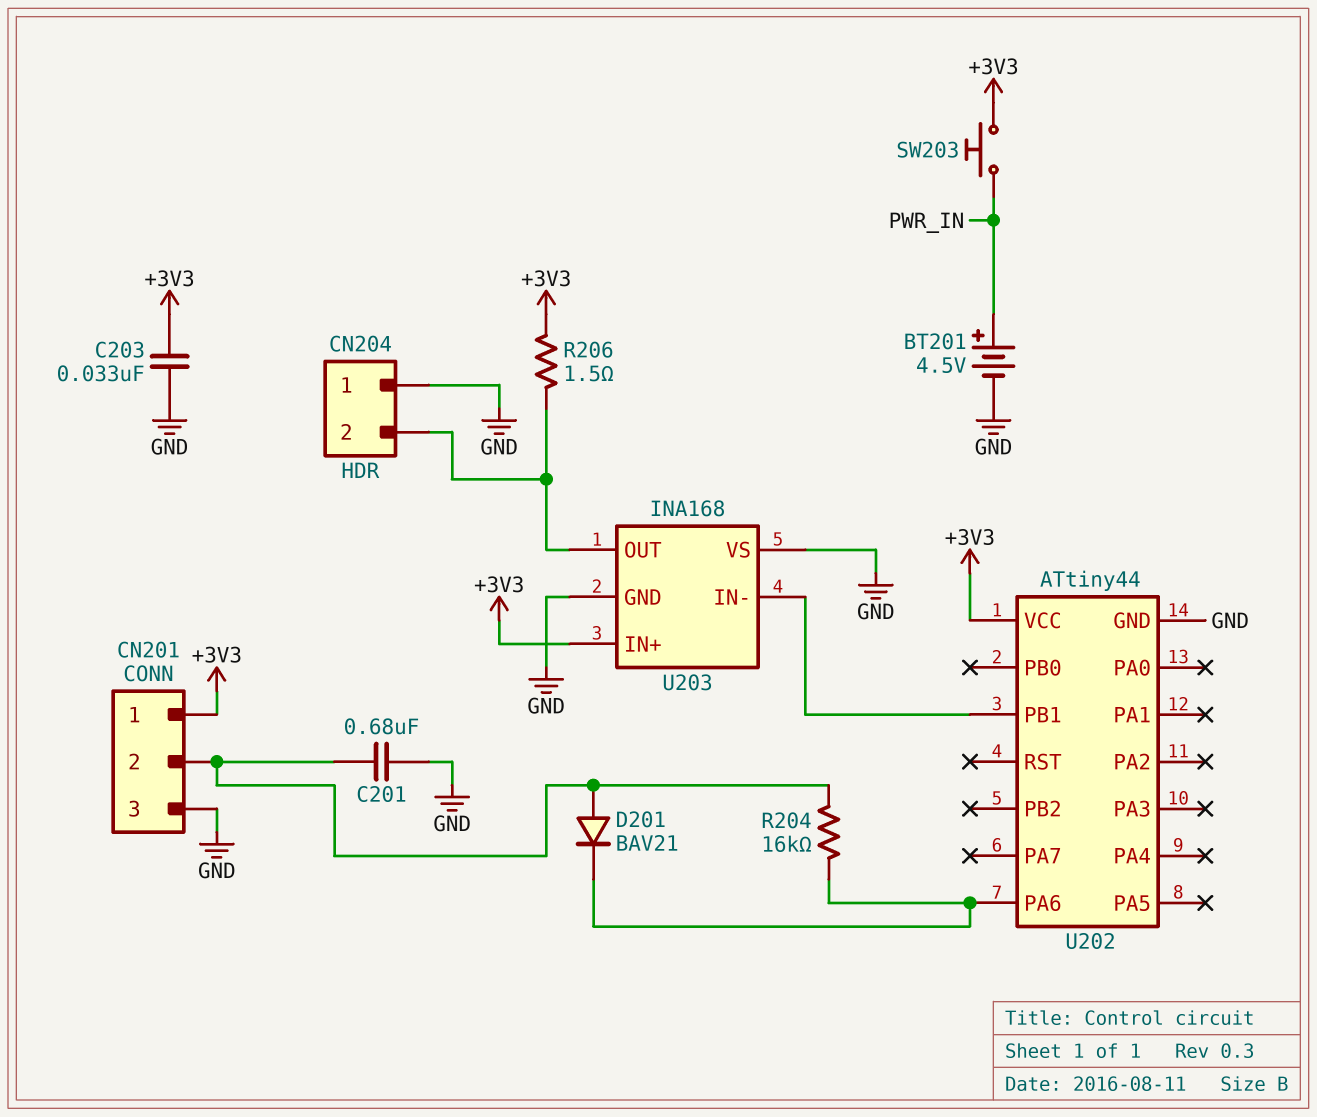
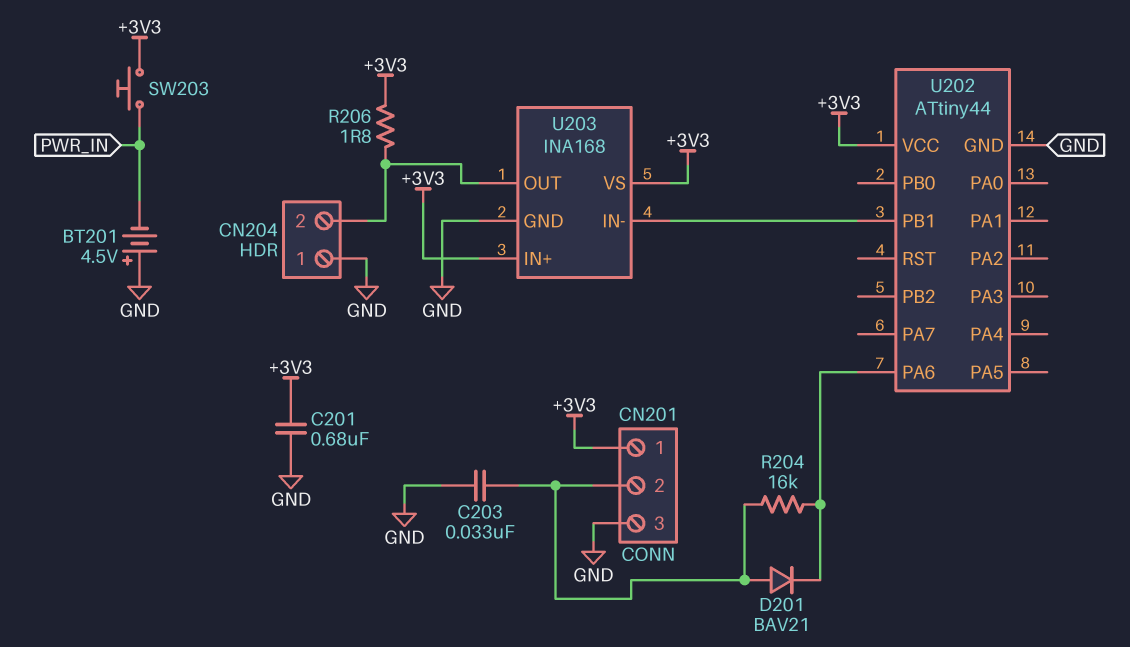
BT201: 4.5V (plus PWR_IN, minus GND) -> 4.5V (plus GND, minus PWR_IN)
C201: 680nF (CN201/2, GND) -> 680nF (+3V3, GND)
C203: 33nF (+3V3, GND) -> 33nF (CN201/2, GND)
R206: 1.5 (+3V3, CN204/2) -> 1.8 (+3V3, CN204/2)
U203 pin VS: GND -> +3V3

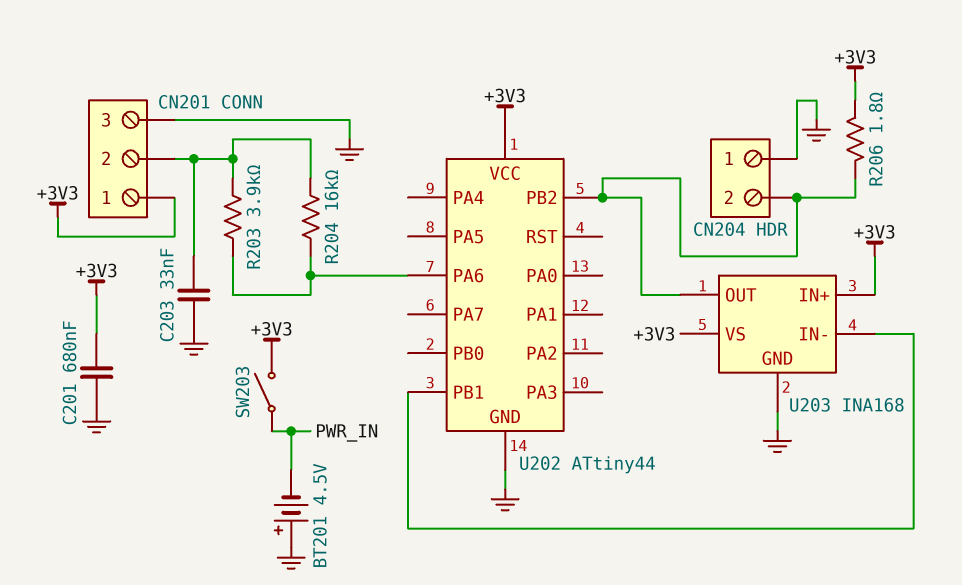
D201: diode BAV21 (A CN201/2, K U202/PA6) -> none
R203: none -> 3.9k (CN201/2, U202/PA6)
SW203: button (+3V3, PWR_IN) -> switch (+3V3, PWR_IN)
U202 pin PB2: none -> CN204/2

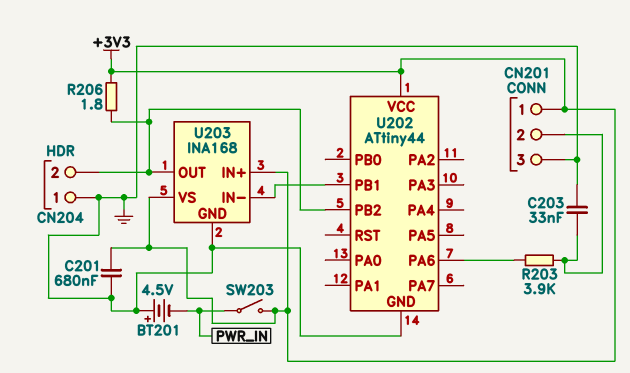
R204: 16k (CN201/2, U202/PA6) -> none

